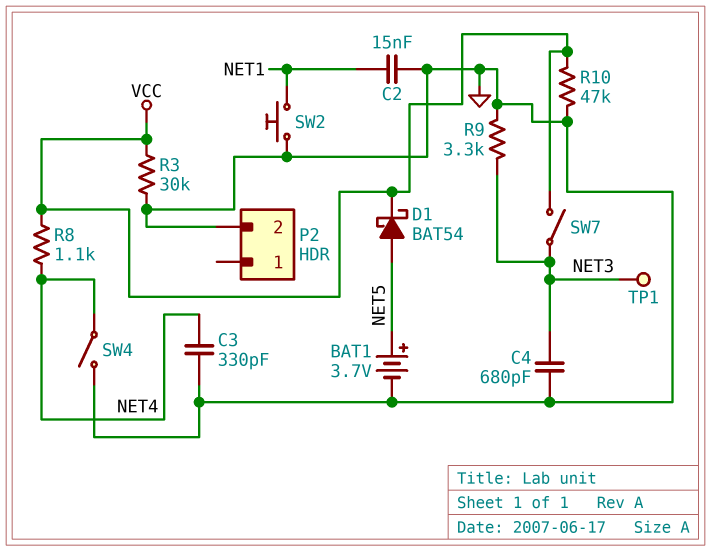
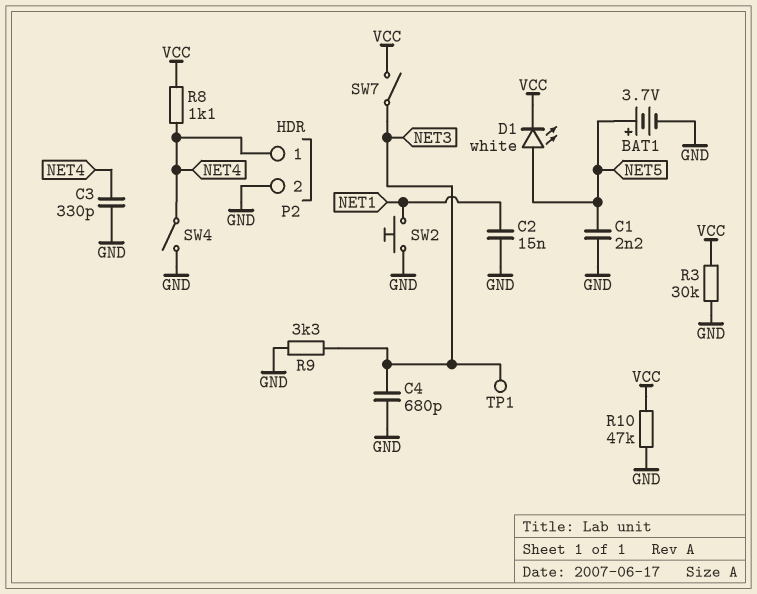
C1: none -> 2.2nF (GND, NET5)
D1: schottky BAT54 (A NET5, K VCC) -> LED white (A NET5, K VCC)
P2 pin 1: none -> NET4

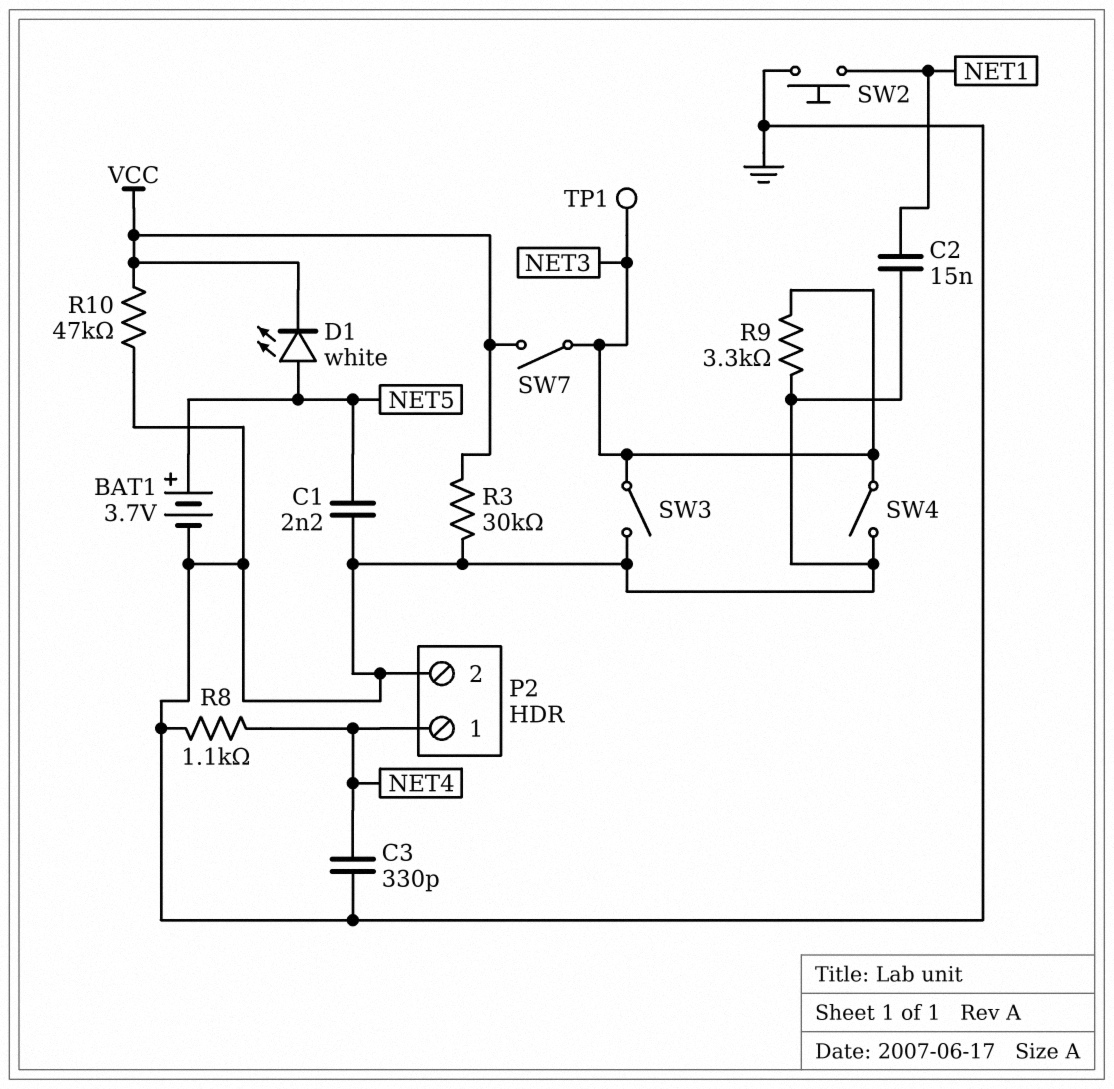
C4: 680pF (GND, NET3) -> none
R8: 1.1k (NET4, VCC) -> 1.1k (GND, NET4)
SW3: none -> switch (GND, NET3)
SW4: switch (GND, NET4) -> switch (GND, NET3)

